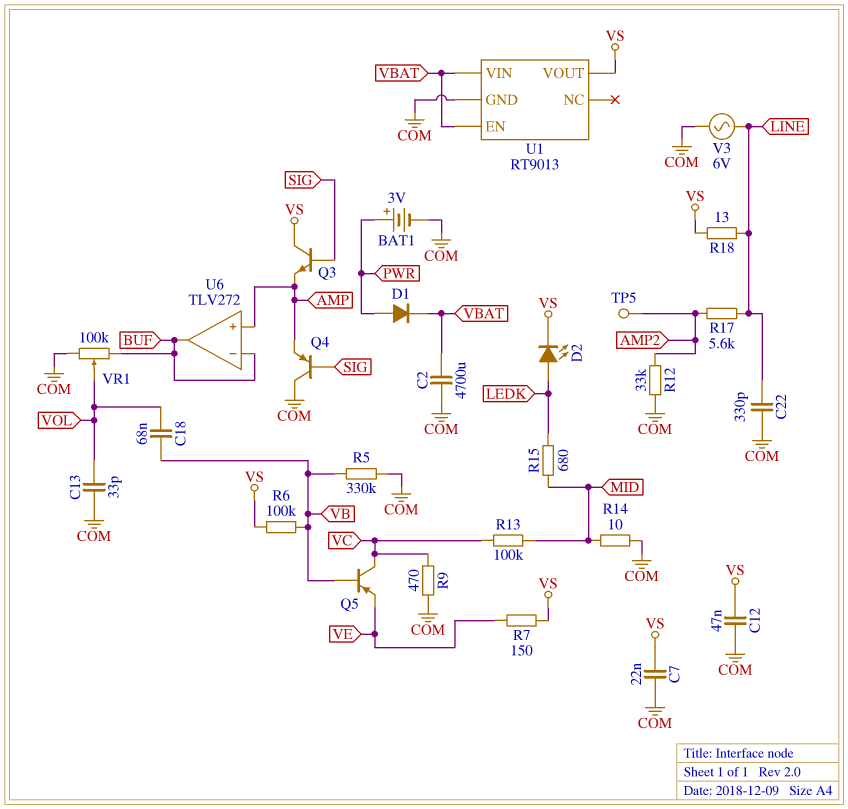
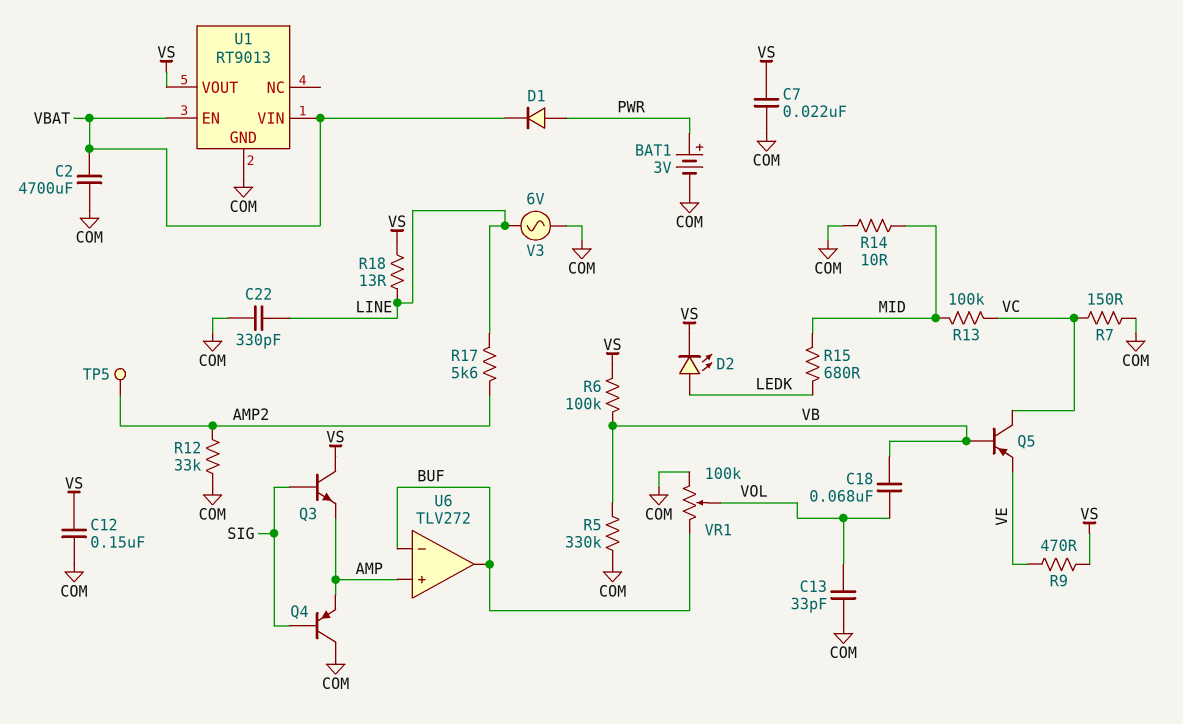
C12: 47nF (COM, VS) -> 150nF (COM, VS)
R7: 150 (VE, VS) -> 150 (COM, VC)
R9: 470 (COM, VC) -> 470 (VE, VS)

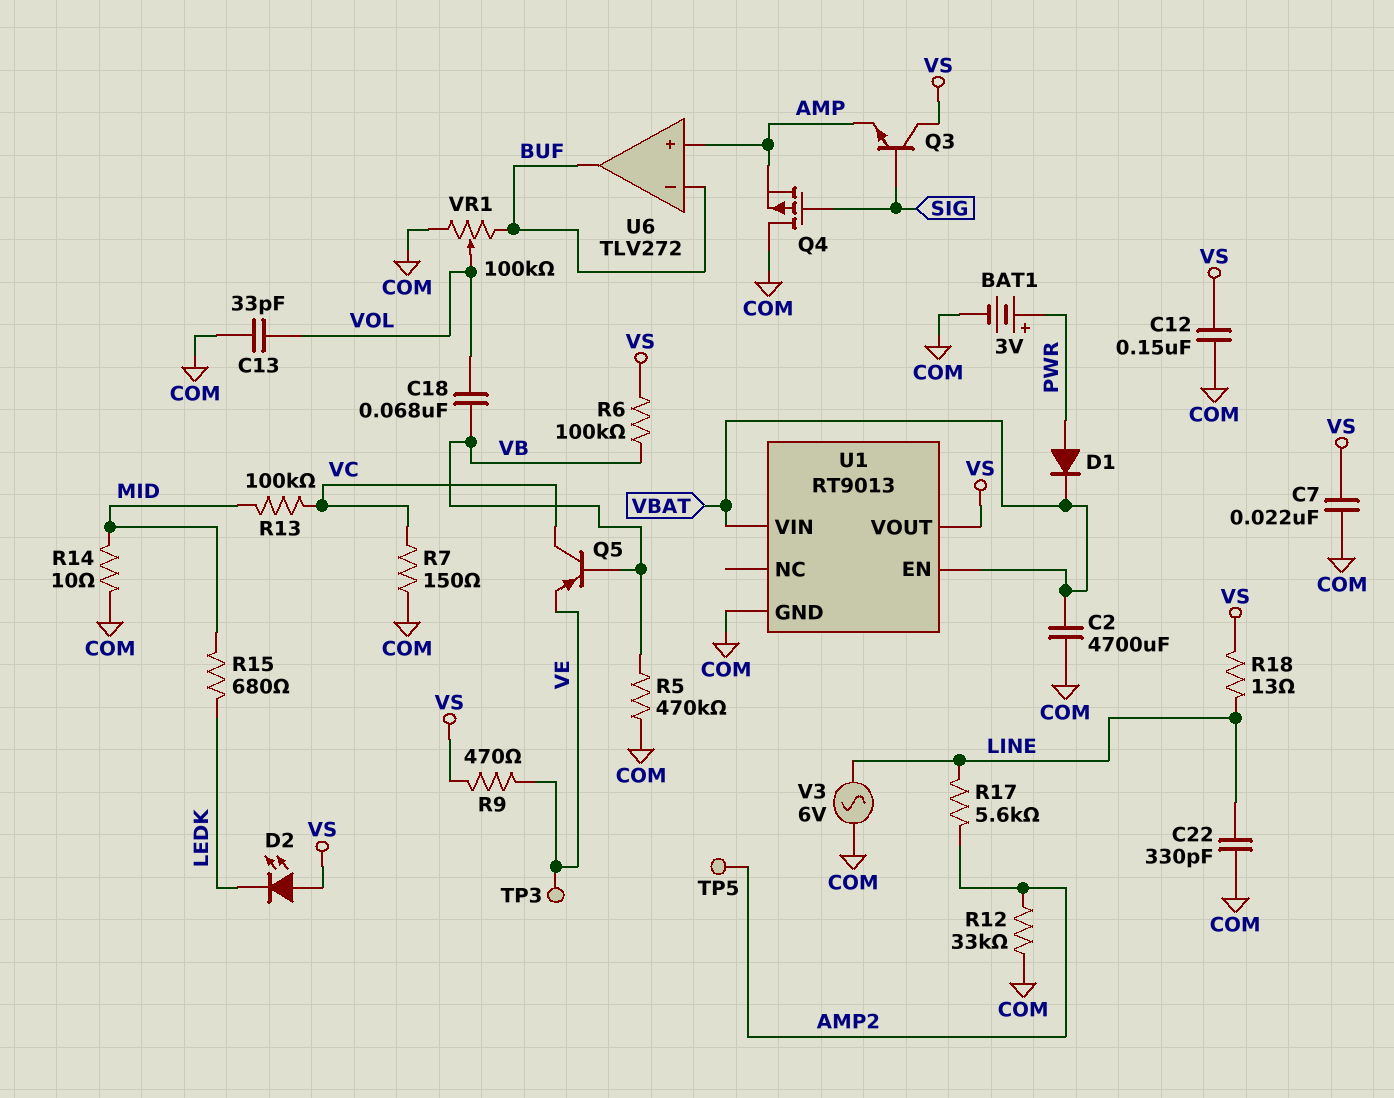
D2: LED (A LEDK, K VS) -> LED (A VS, K LEDK)
Q4: PNP (B SIG, C COM, E AMP) -> PMOS (G SIG, D COM, S AMP)
R5: 330k (COM, VB) -> 470k (COM, VB)
TP3: none -> test point (VE)

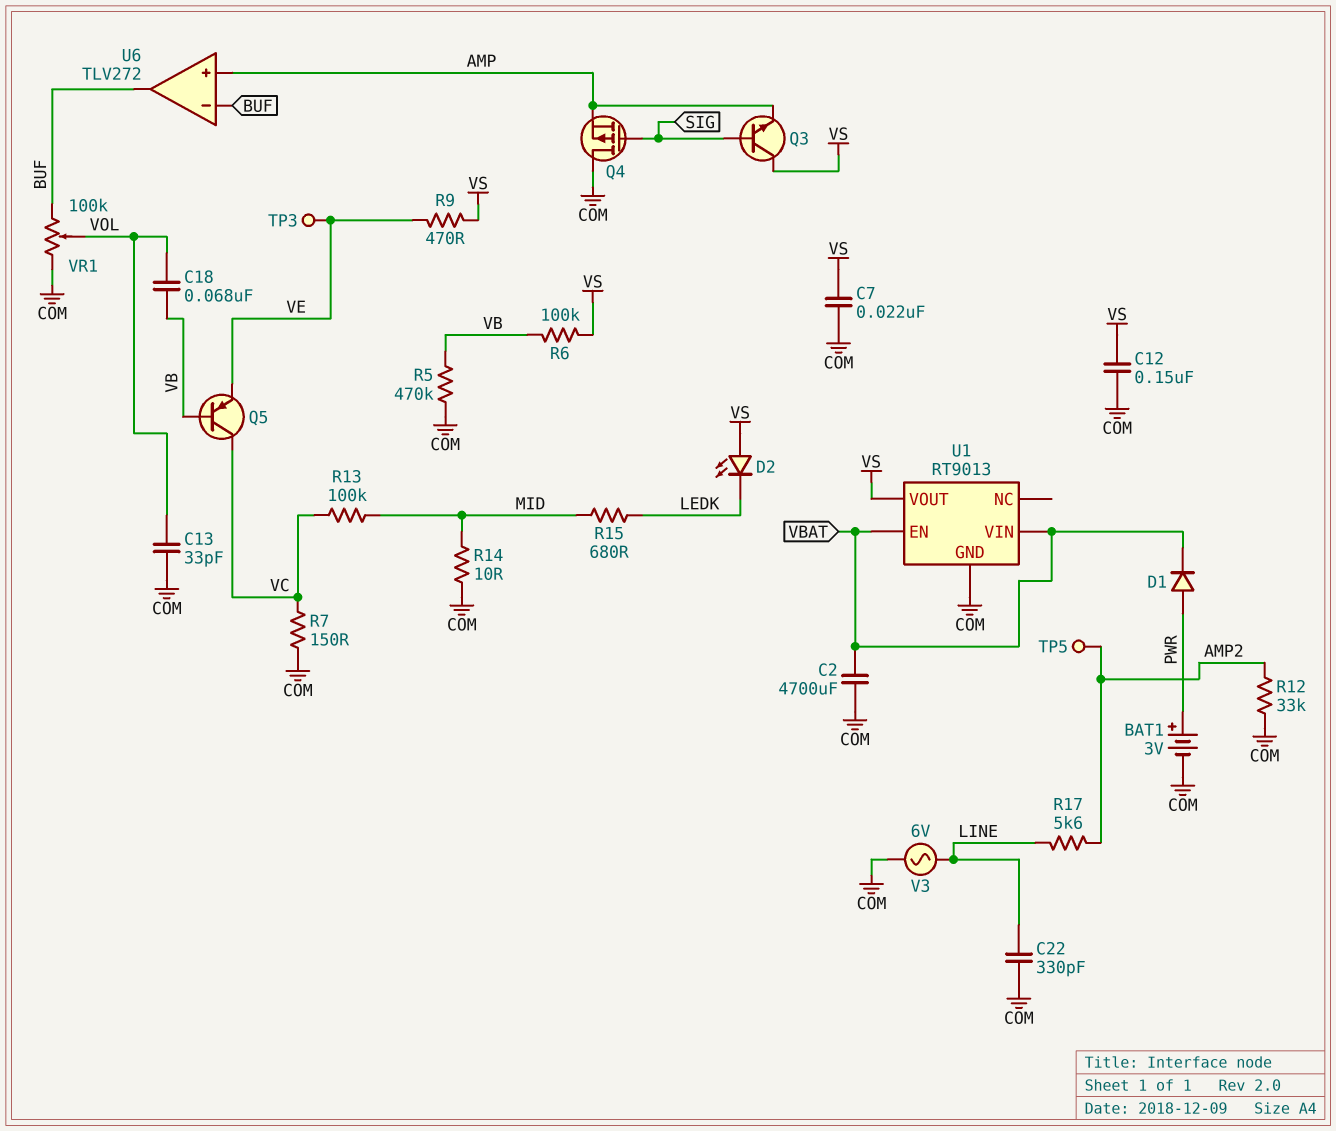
R18: 13 (LINE, VS) -> none

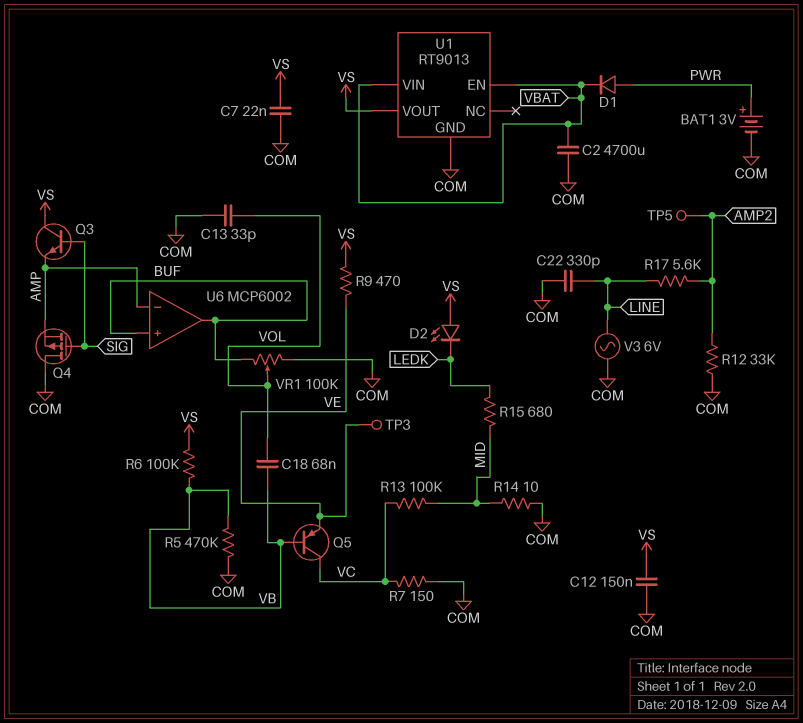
U6: TLV272 -> MCP6002
U6 pin in+: AMP -> BUF
U6 pin in-: BUF -> AMP

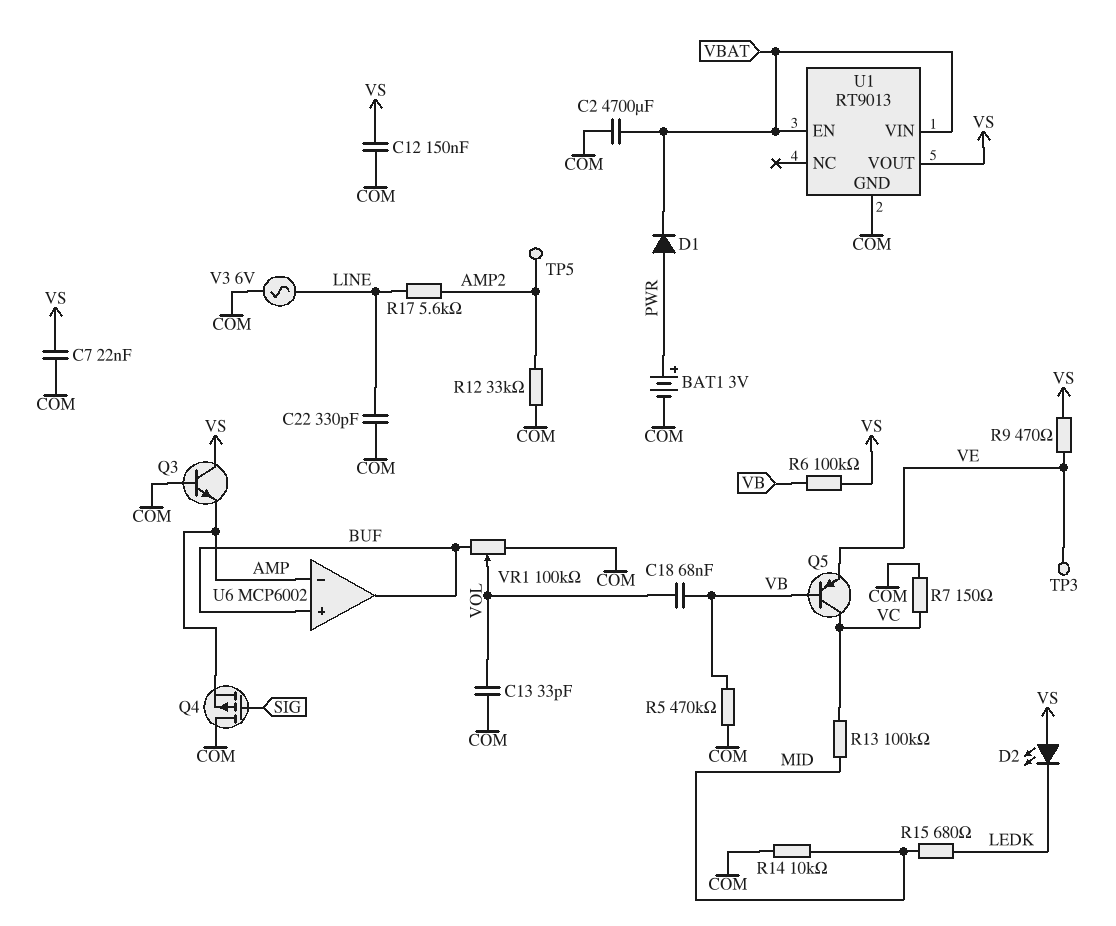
Q3: NPN (B SIG, C VS, E AMP) -> NPN (B COM, C VS, E AMP)
R14: 10 (COM, MID) -> 10k (COM, MID)

